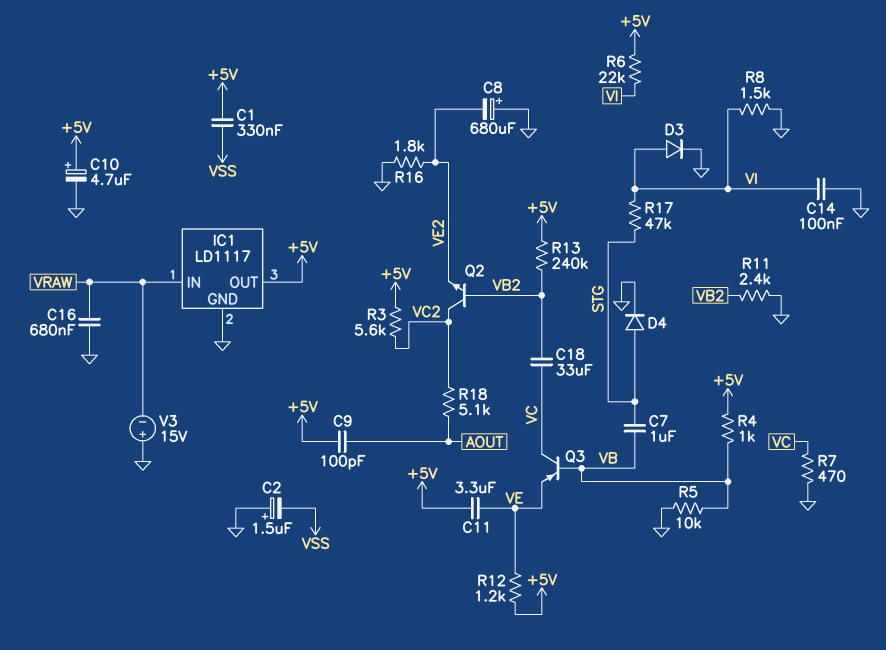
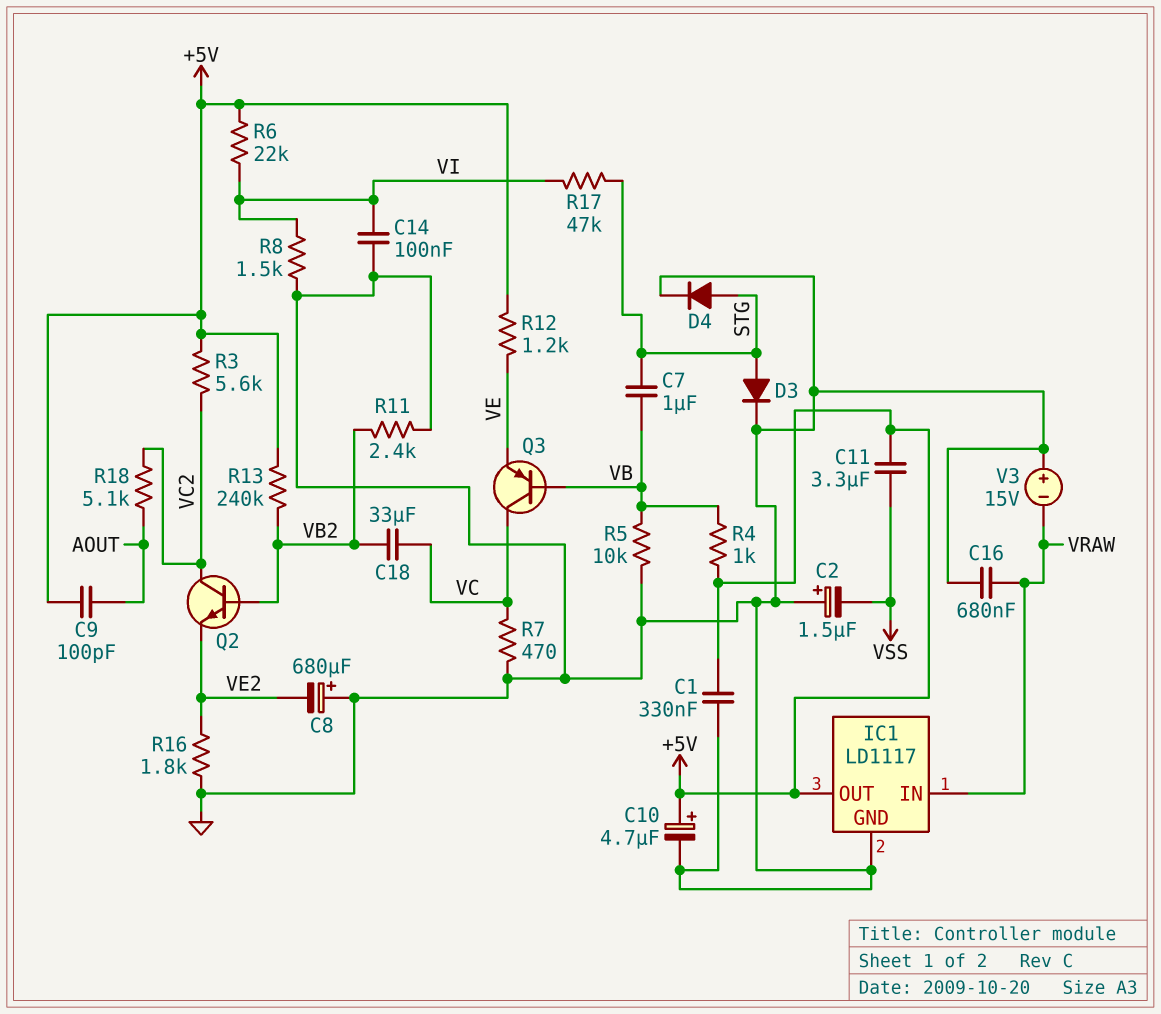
C1: 330nF (+5V, VSS) -> 330nF (+5V, GND)
C11: 3.3uF (+5V, VE) -> 3.3uF (+5V, VSS)
D3: diode (A VI, K GND) -> diode (A STG, K GND)

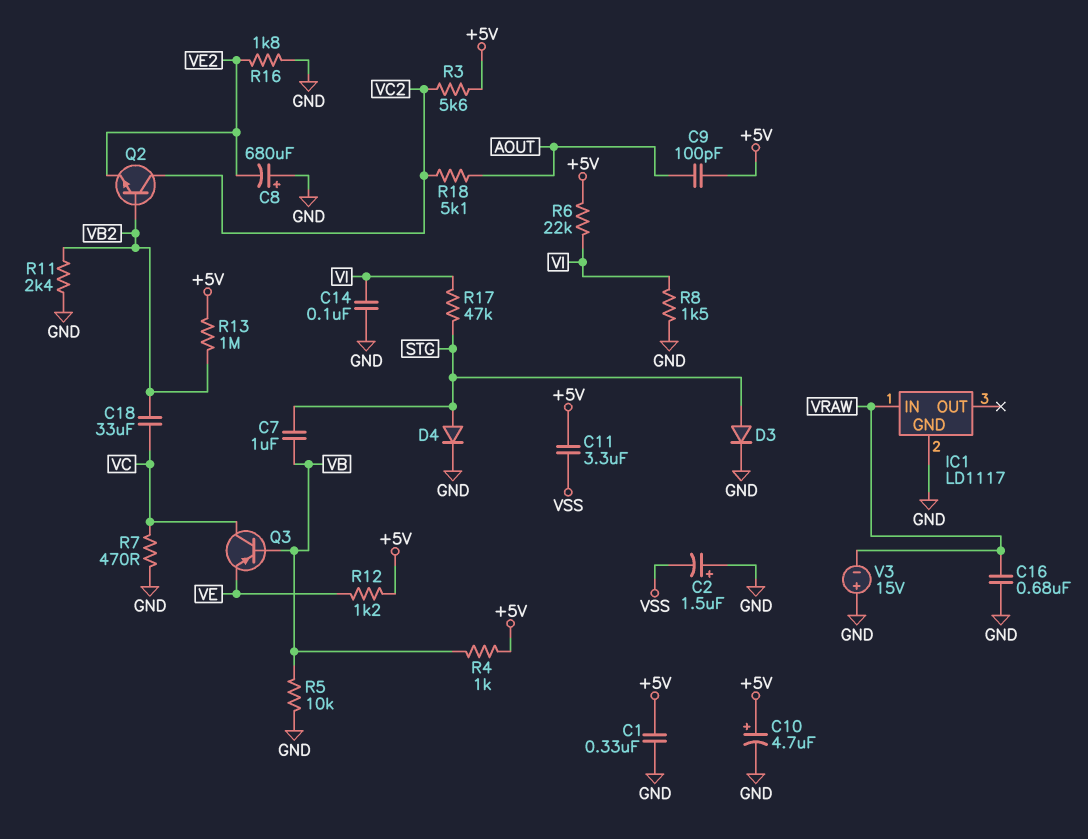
IC1 pin OUT: +5V -> none
R13: 240k (+5V, VB2) -> 1M (+5V, VB2)

